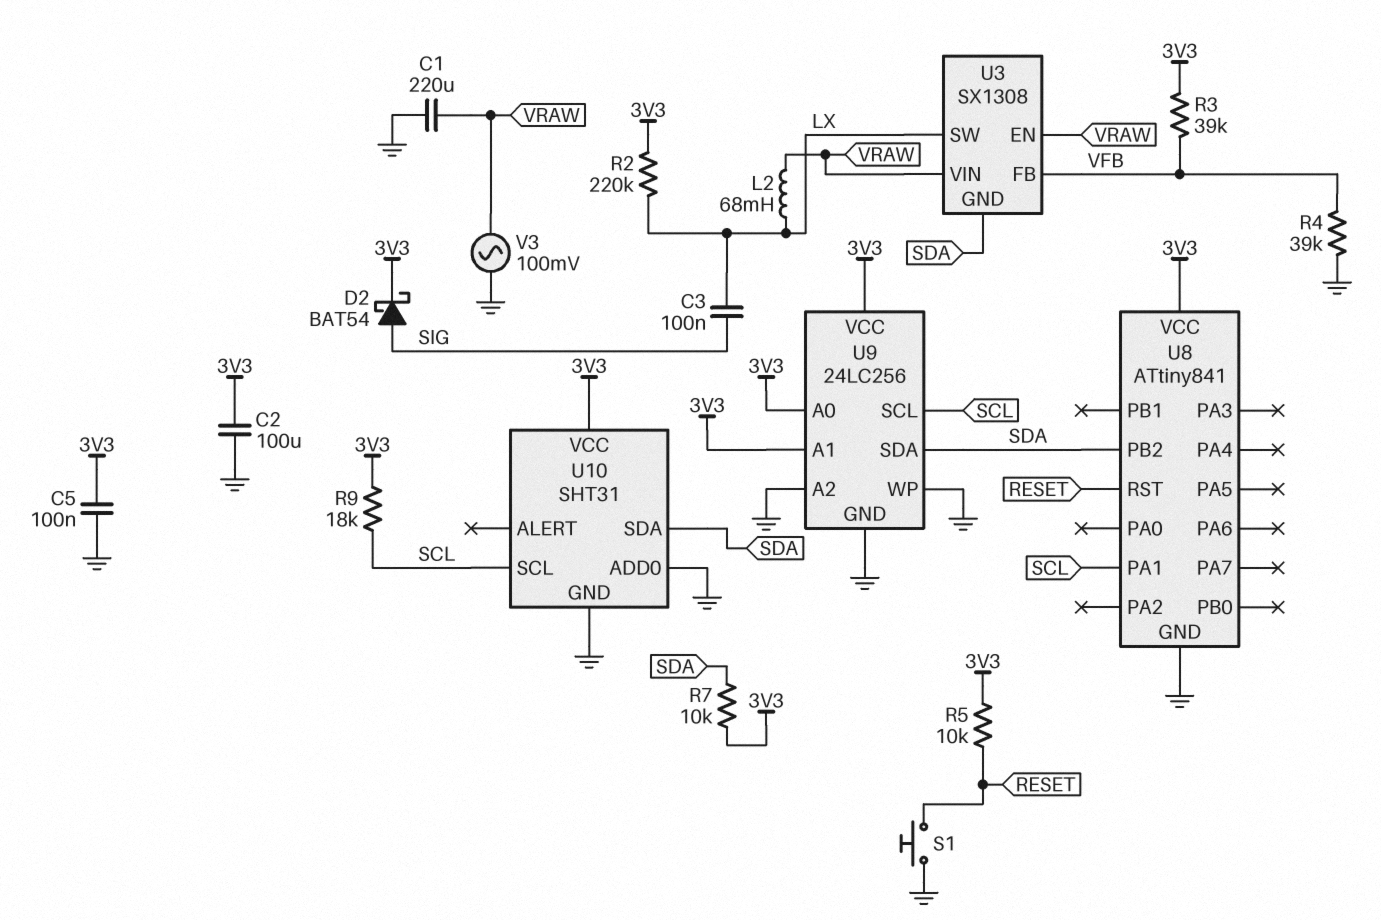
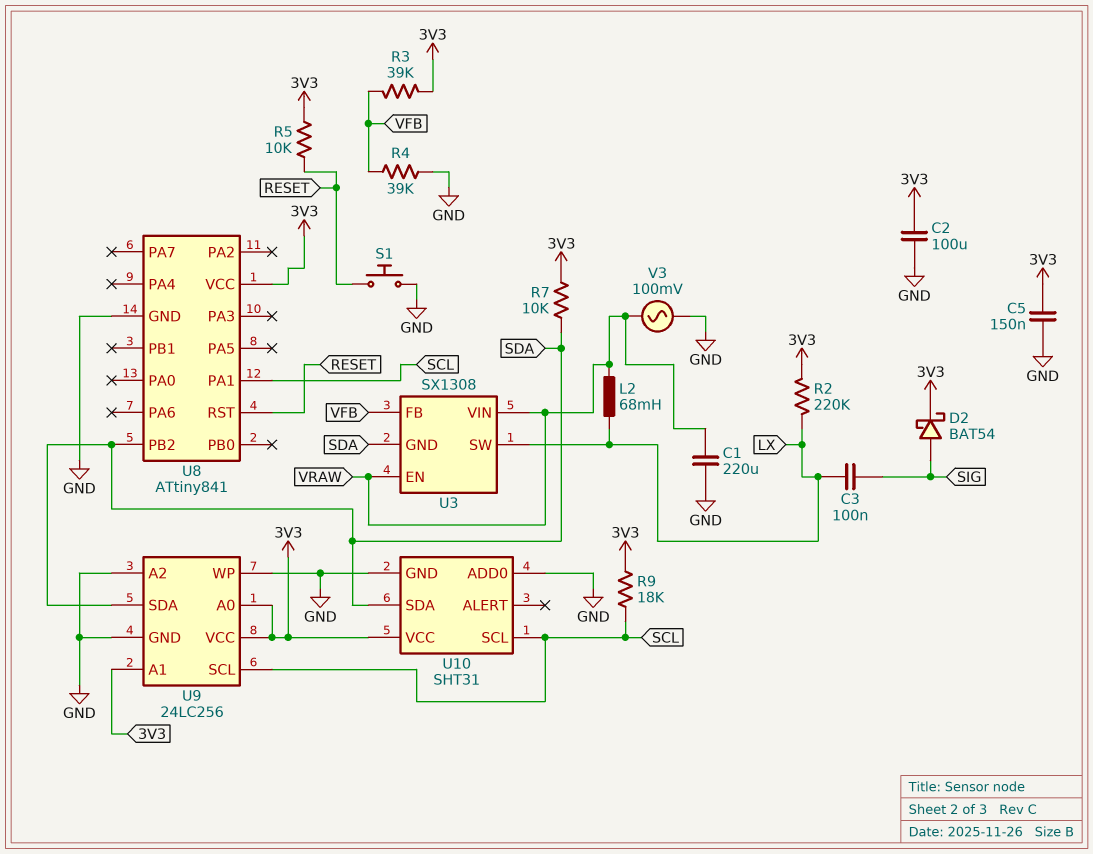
C5: 100nF (3V3, GND) -> 150nF (3V3, GND)

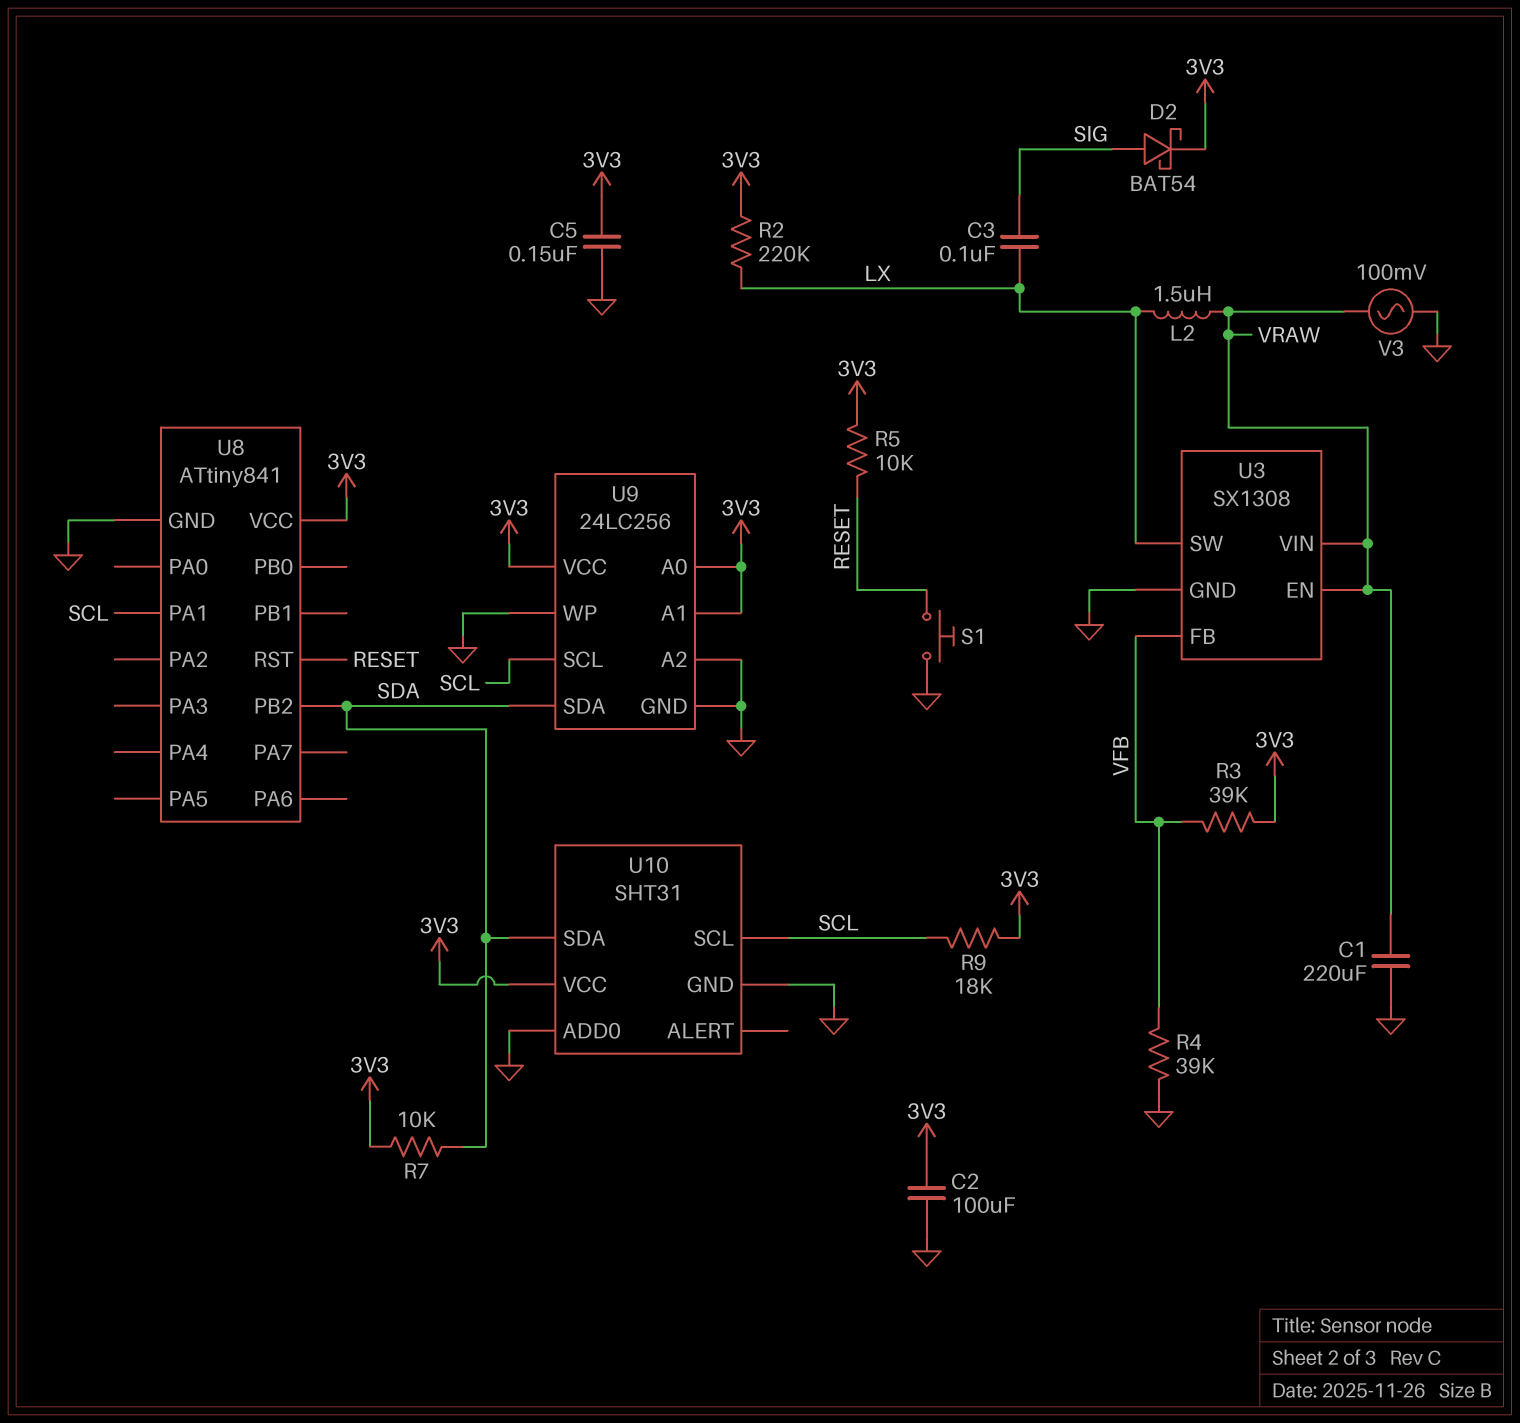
L2: 68mH (LX, VRAW) -> 1.5uH (LX, VRAW)
U3 pin GND: SDA -> GND

